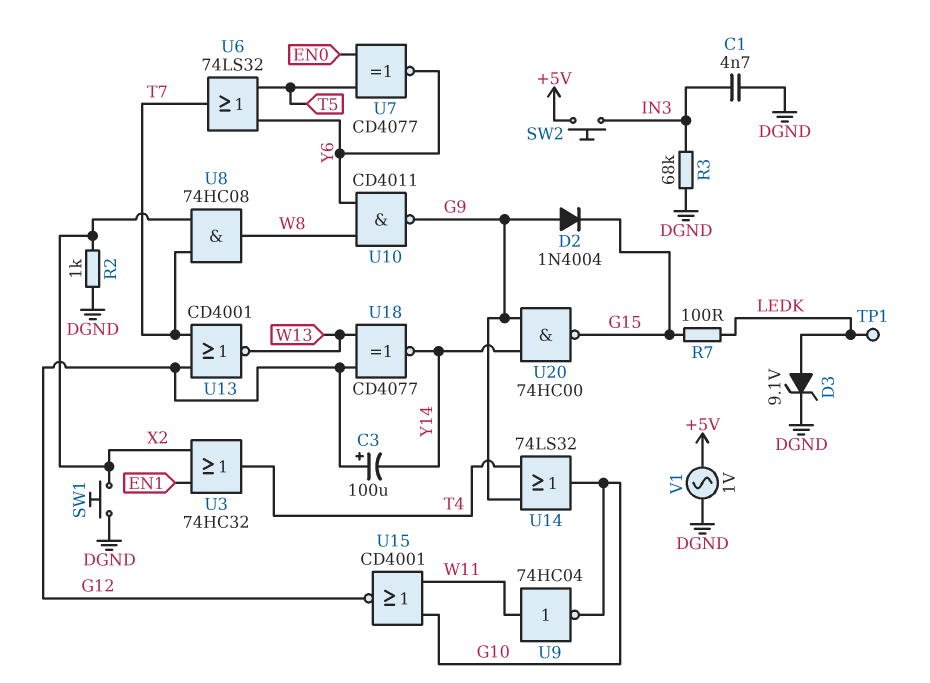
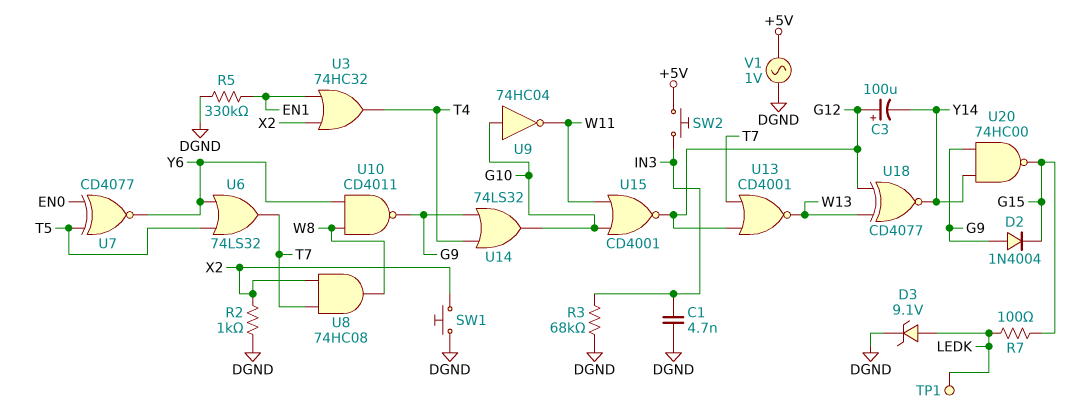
R5: none -> 330k (DGND, EN1)
U9: NOT 74HC04 (in W11, out G10) -> NOT 74HC04 (in G10, out W11)

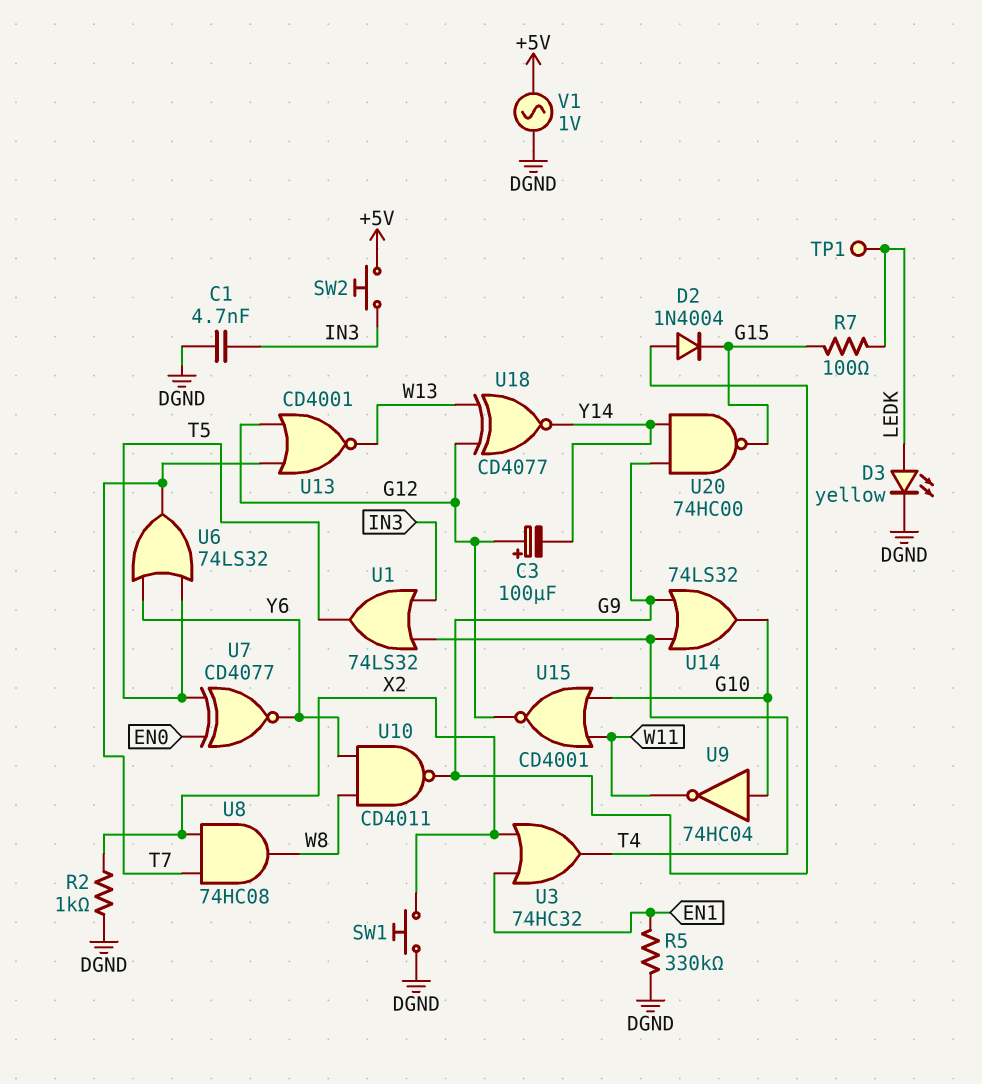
D3: zener 9.1V (A LEDK, K DGND) -> LED yellow (A LEDK, K DGND)
R3: 68k (DGND, IN3) -> none
U1: none -> OR 74LS32 (in IN3, in T4, out T5)

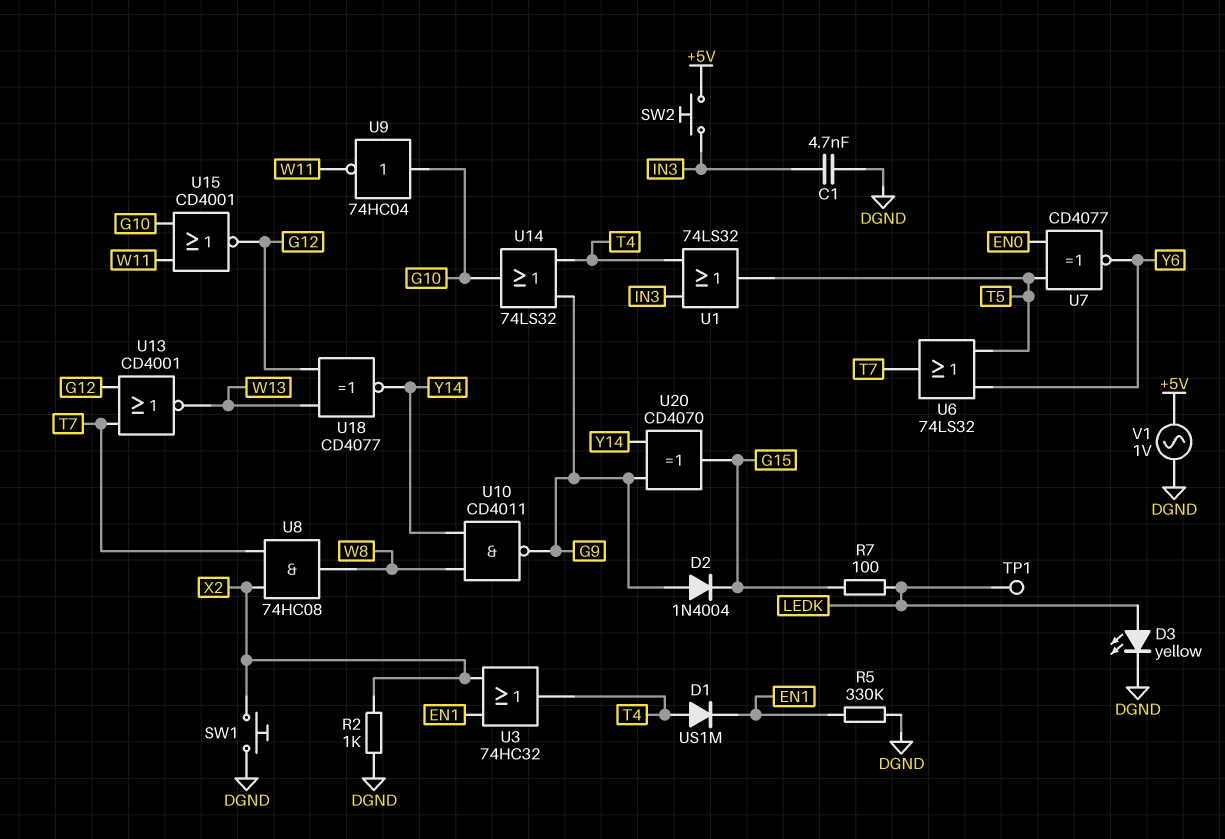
C3: 100uF (plus G12, minus Y14) -> none
D1: none -> diode US1M (A T4, K EN1)
U10: NAND CD4011 (in W8, in Y6, out G9) -> NAND CD4011 (in W8, in Y14, out G9)
U20: NAND 74HC00 (in G9, in Y14, out G15) -> XOR CD4070 (in G9, in Y14, out G15)

